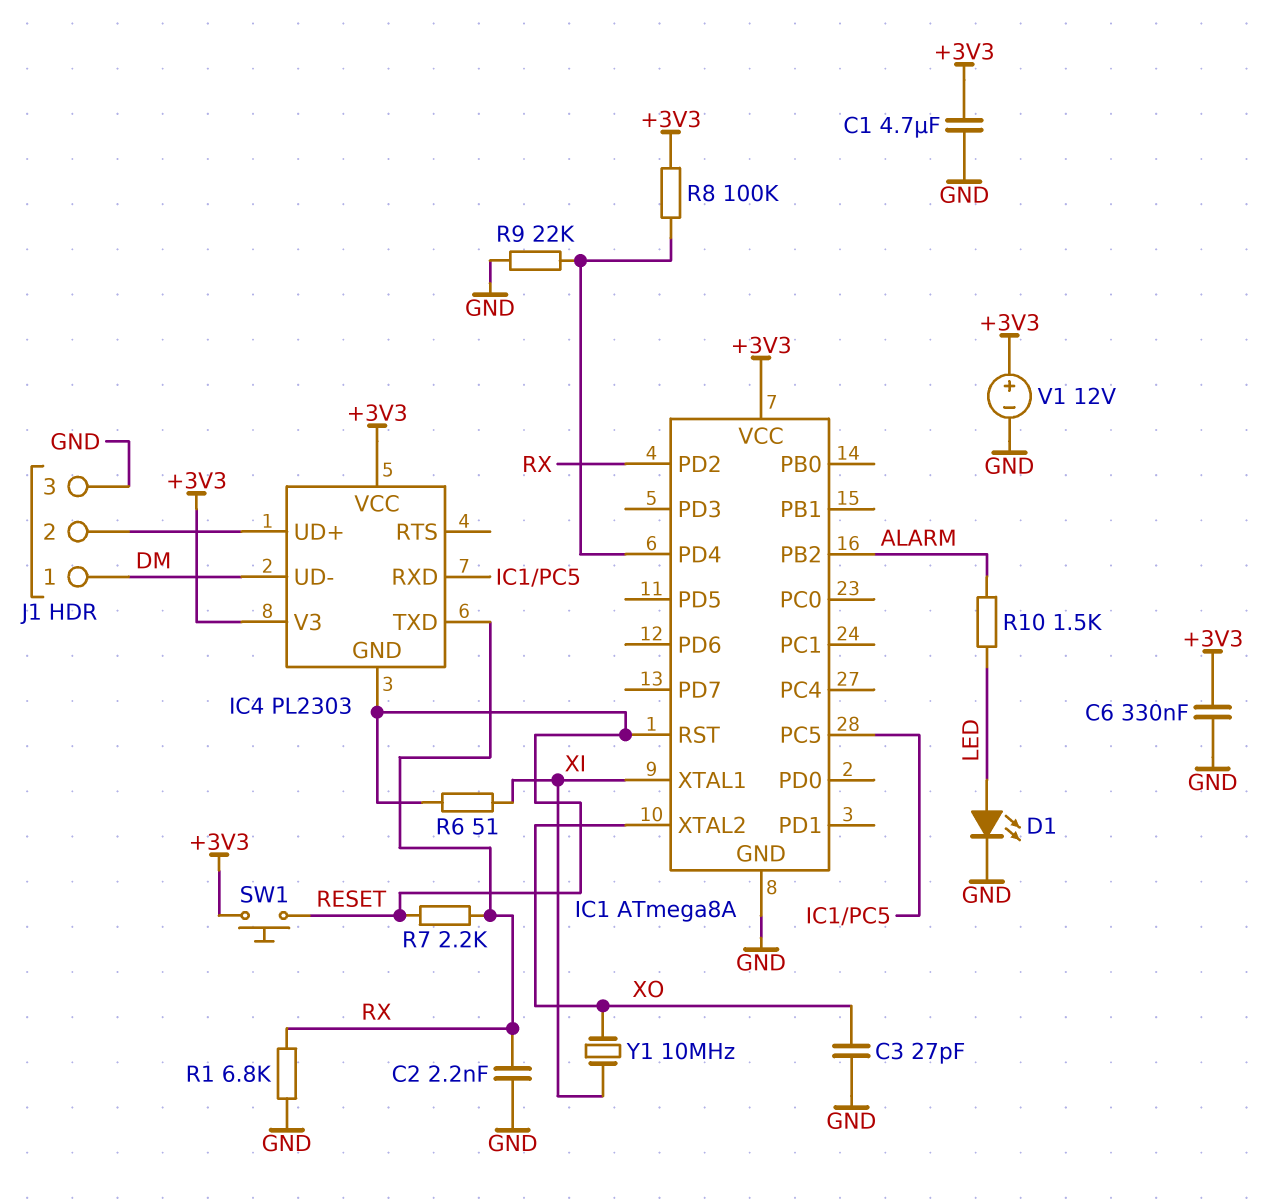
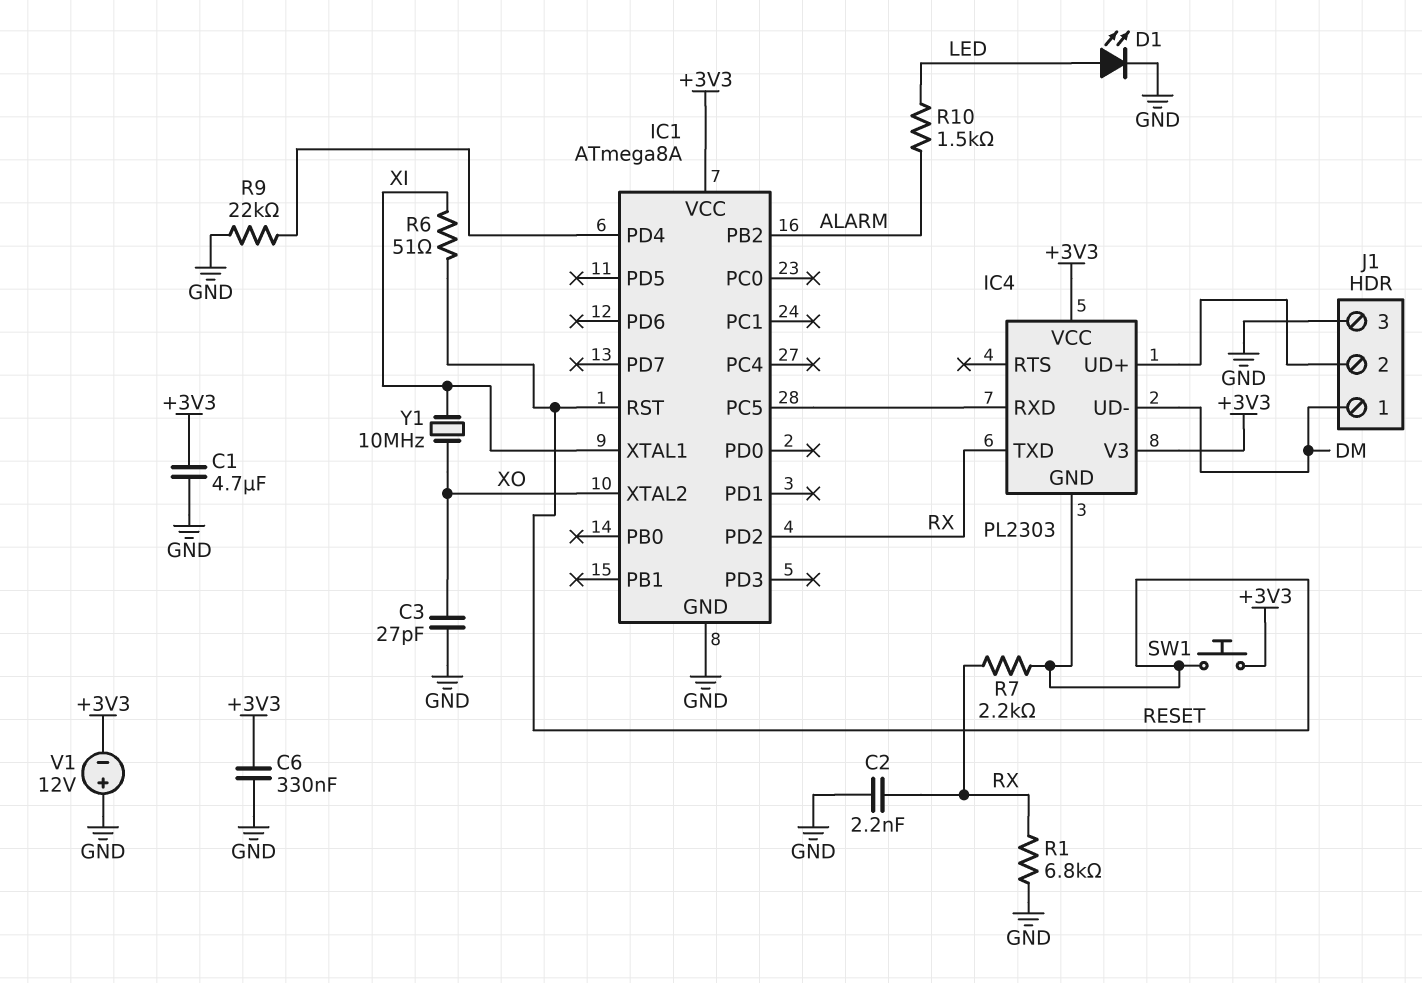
R8: 100k (+3V3, IC1/PD4) -> none
V1: 12V (plus +3V3, minus GND) -> 12V (plus GND, minus +3V3)

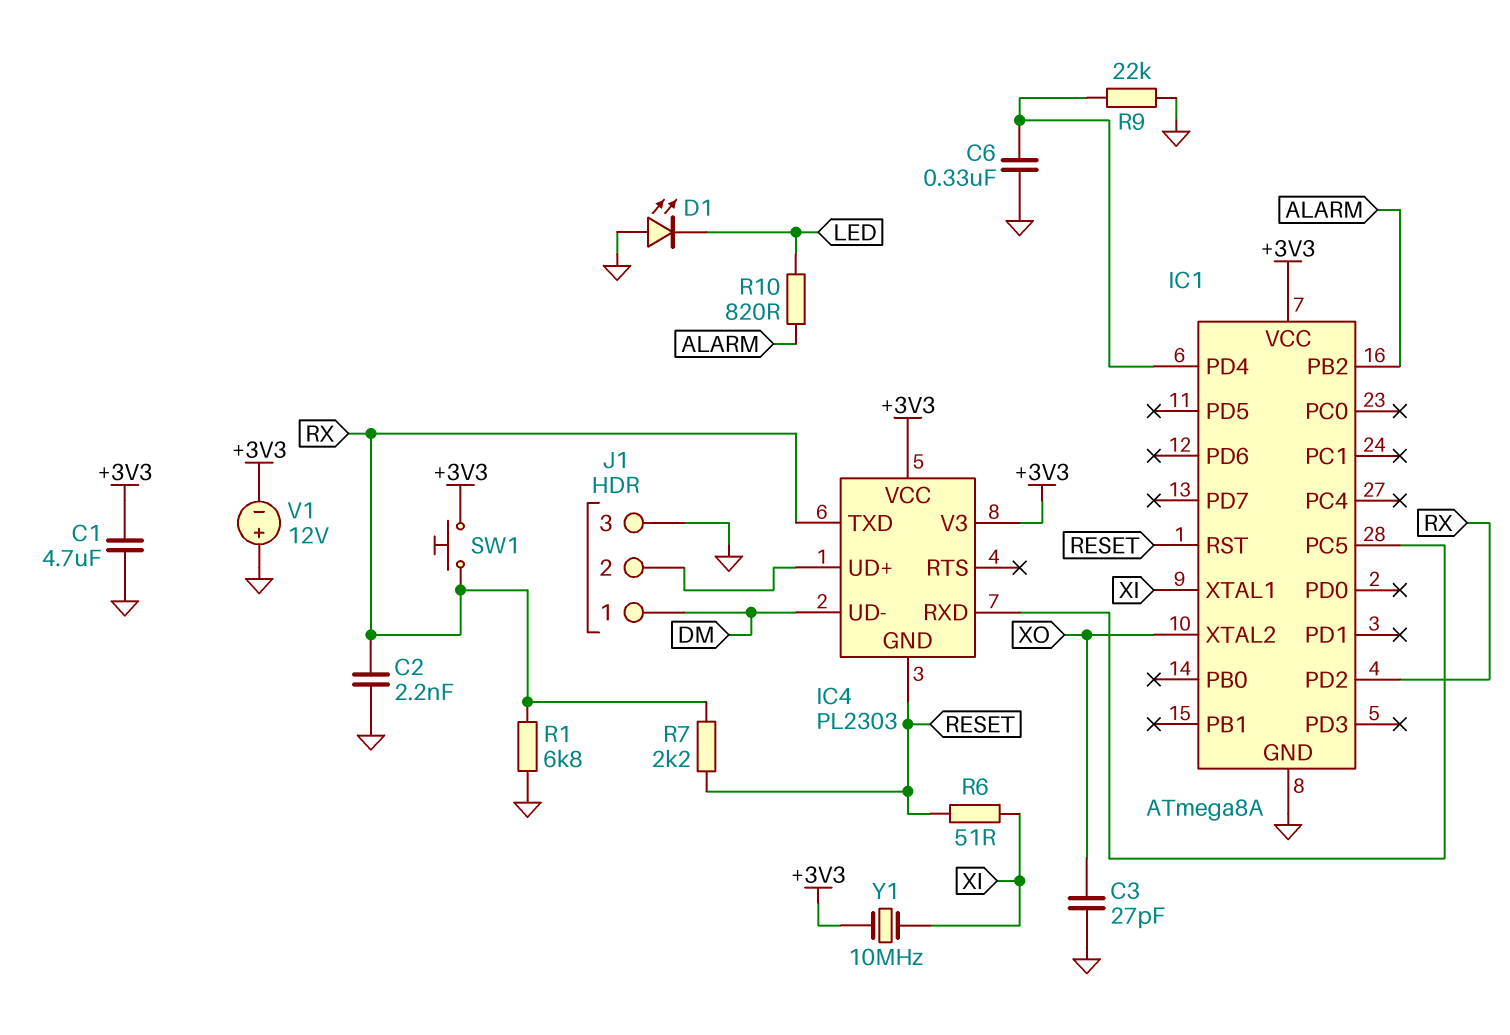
C6: 330nF (+3V3, GND) -> 330nF (GND, IC1/PD4)
D1: LED (A LED, K GND) -> LED (A GND, K LED)
R10: 1.5k (ALARM, LED) -> 820 (ALARM, LED)
SW1: button (+3V3, RESET) -> button (+3V3, RX)
Y1: 10MHz (XI, XO) -> 10MHz (+3V3, XI)

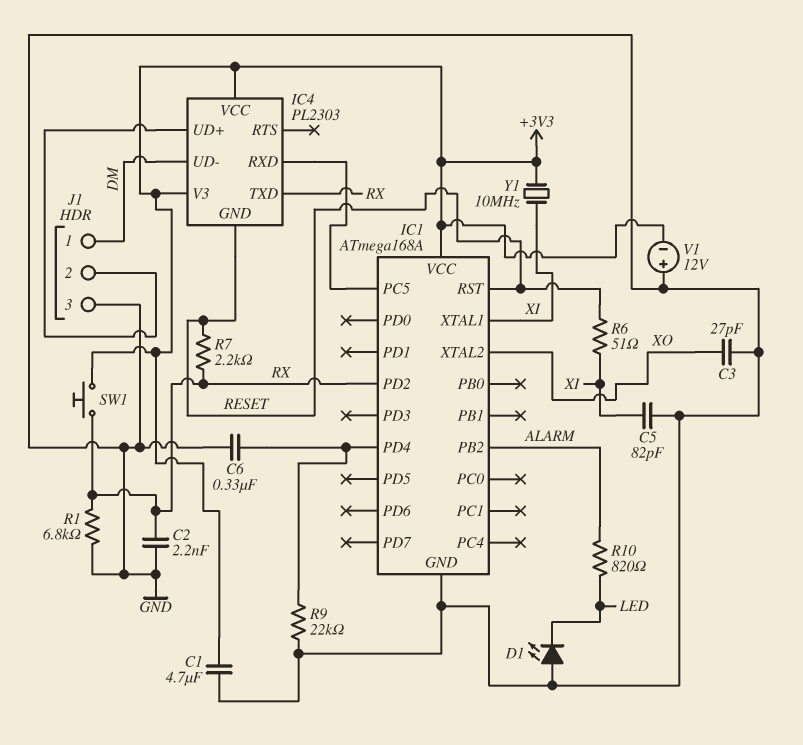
C5: none -> 82pF (GND, XI)
IC1: ATmega8A -> ATmega168A

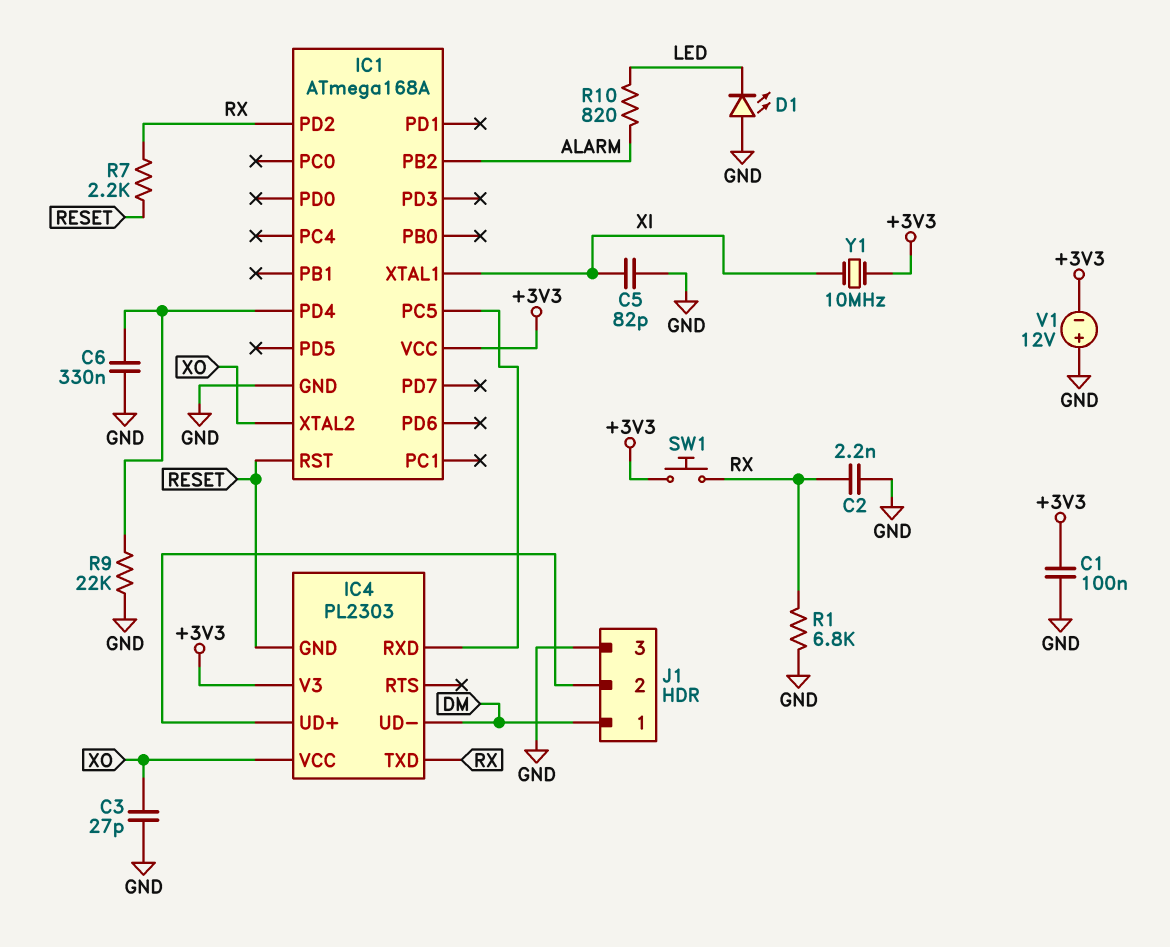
C1: 4.7uF (+3V3, GND) -> 100nF (+3V3, GND)
IC4 pin VCC: +3V3 -> XO
R6: 51 (RESET, XI) -> none

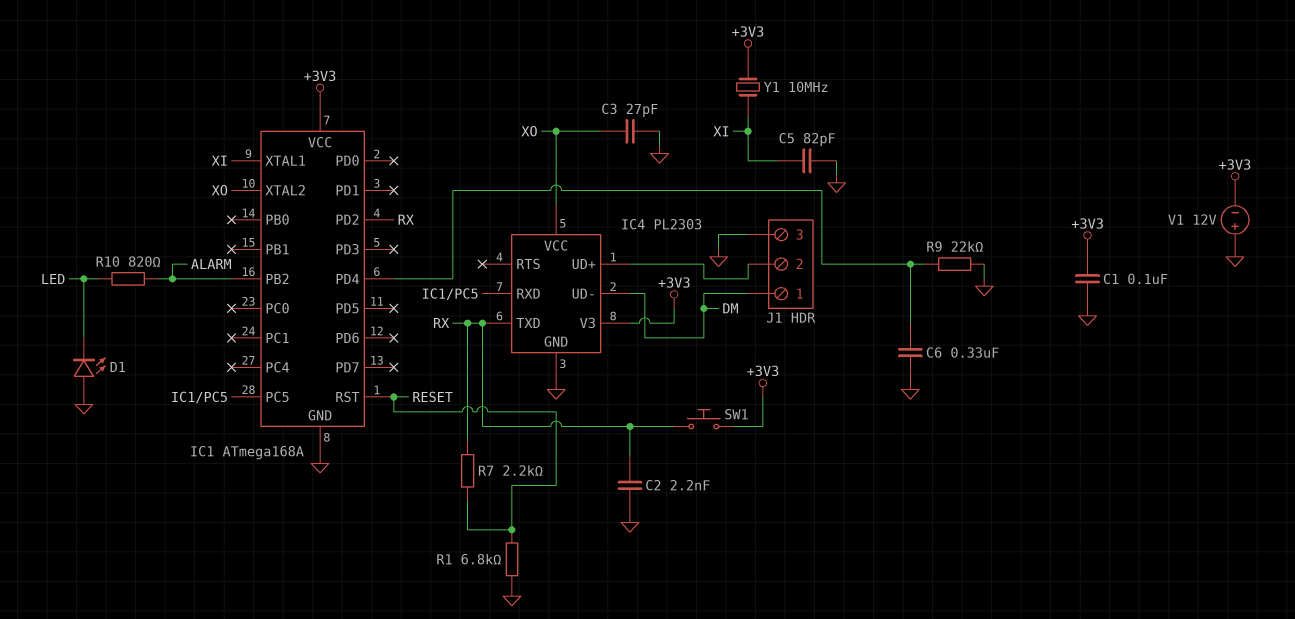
IC4 pin GND: RESET -> GND
R1: 6.8k (GND, RX) -> 6.8k (GND, RESET)

